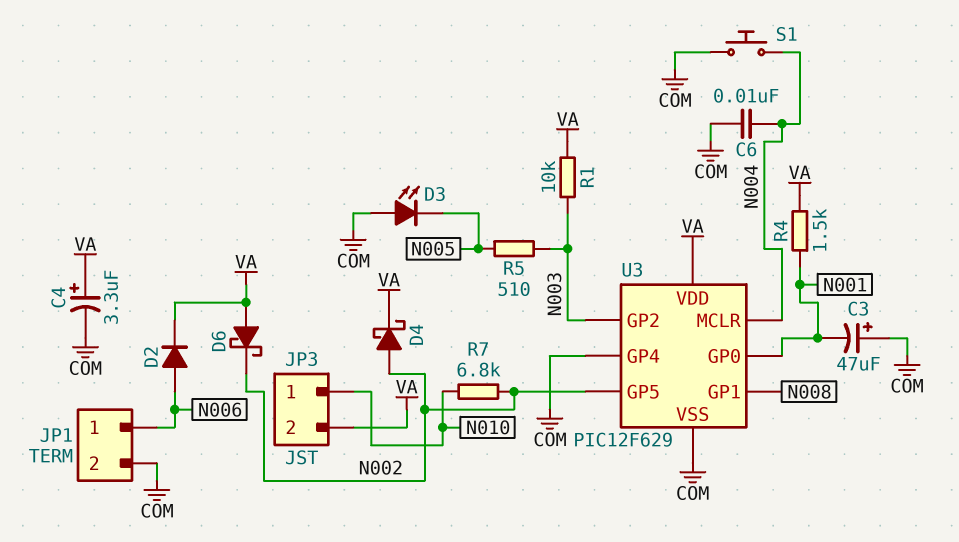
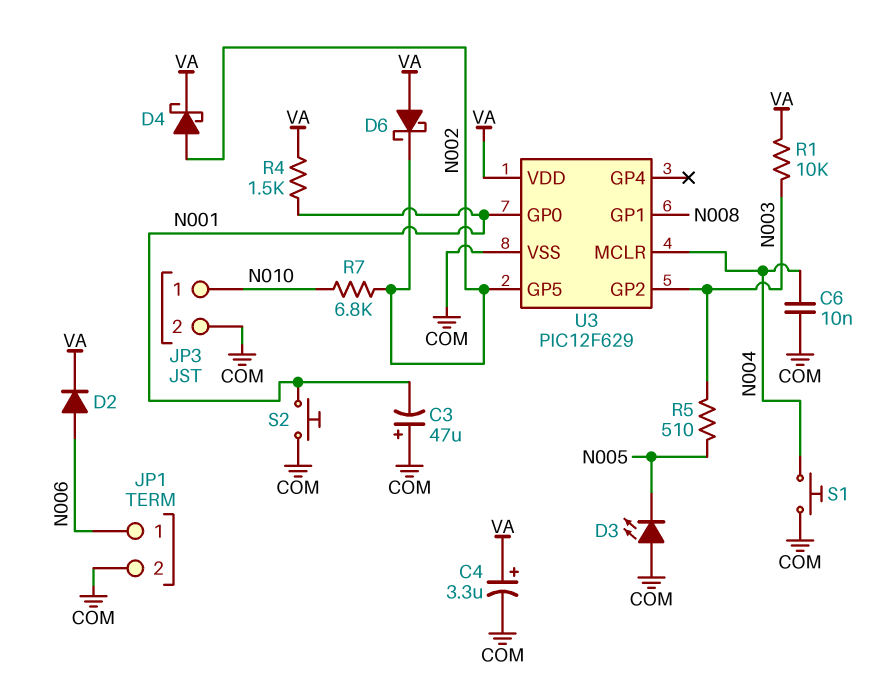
JP3 pin 2: VA -> COM
S2: none -> button (COM, N001)
U3 pin GP4: COM -> none

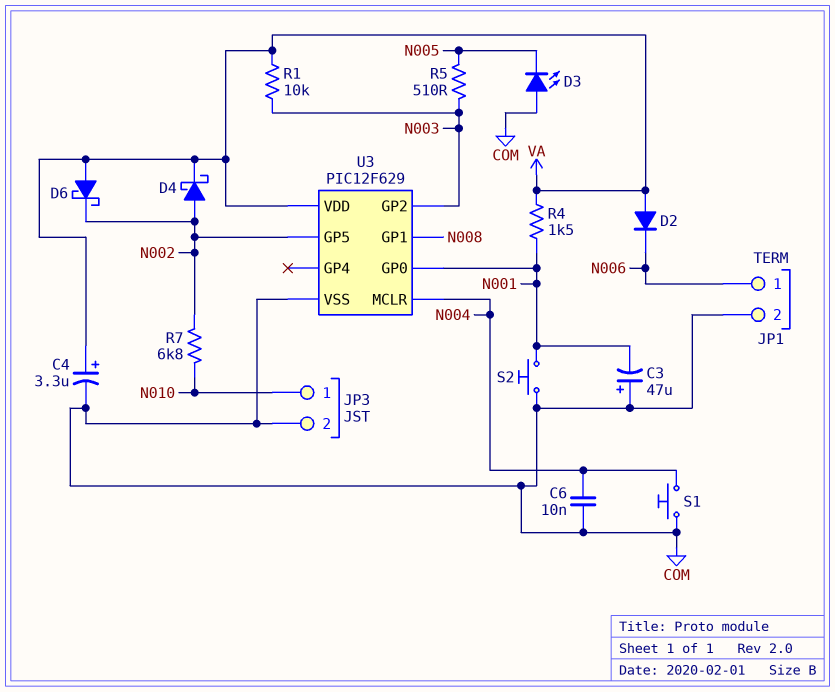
D2: diode (A N006, K VA) -> diode (A VA, K N006)

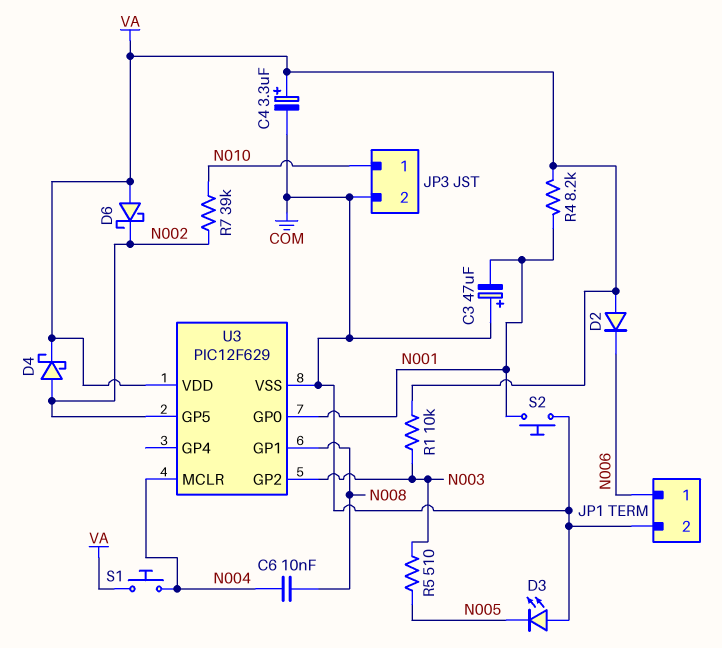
C6: 10nF (COM, N004) -> 10nF (N004, N008)
R4: 1.5k (N001, VA) -> 8.2k (N001, VA)
R7: 6.8k (N002, N010) -> 39k (N002, N010)
S1: button (COM, N004) -> button (N004, VA)

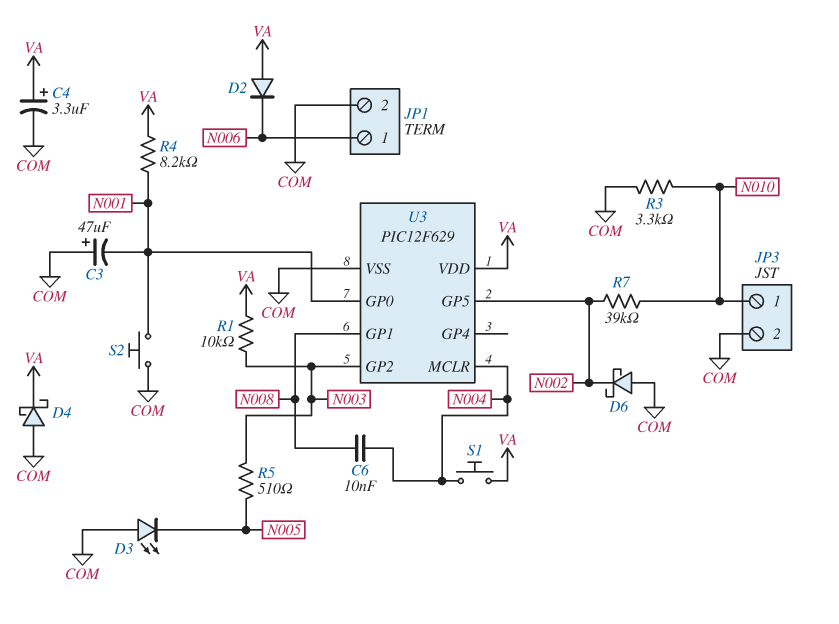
D4: schottky (A N002, K VA) -> schottky (A COM, K VA)
D6: schottky (A VA, K N002) -> schottky (A COM, K N002)
R3: none -> 3.3k (COM, N010)

